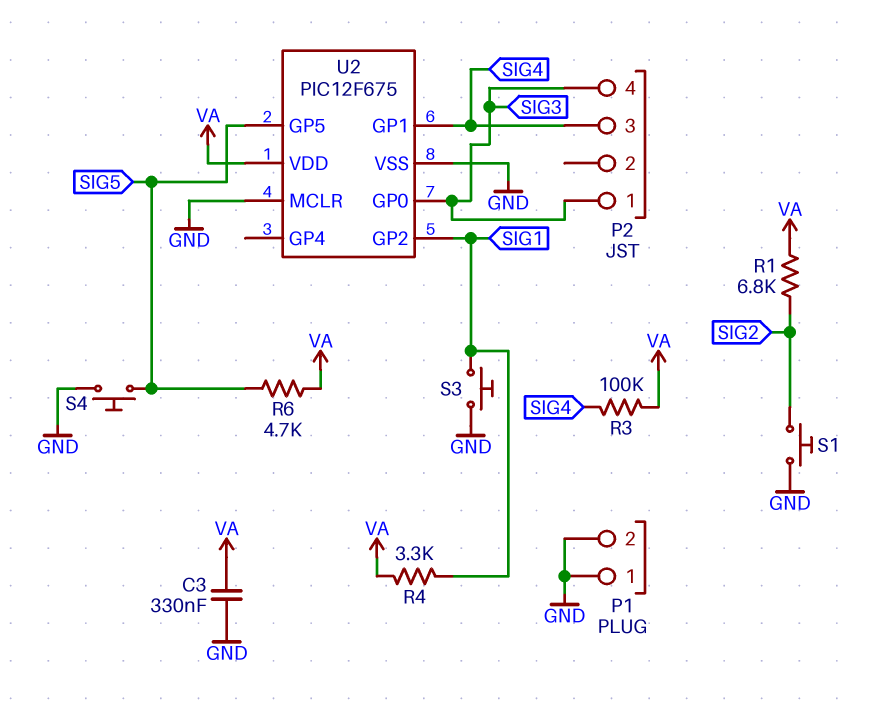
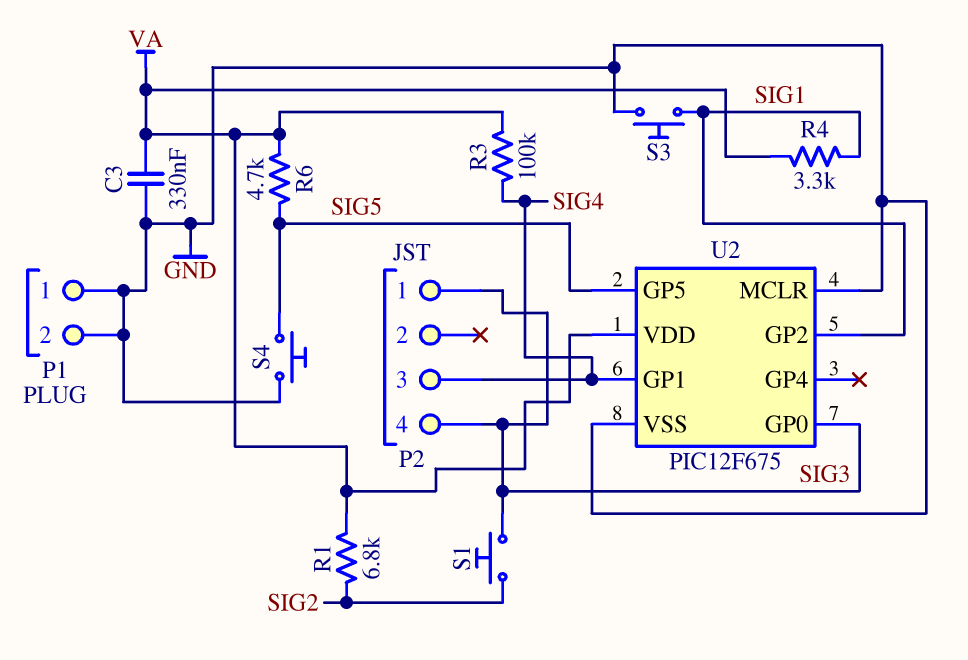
S1: button (GND, SIG2) -> button (SIG2, SIG3)

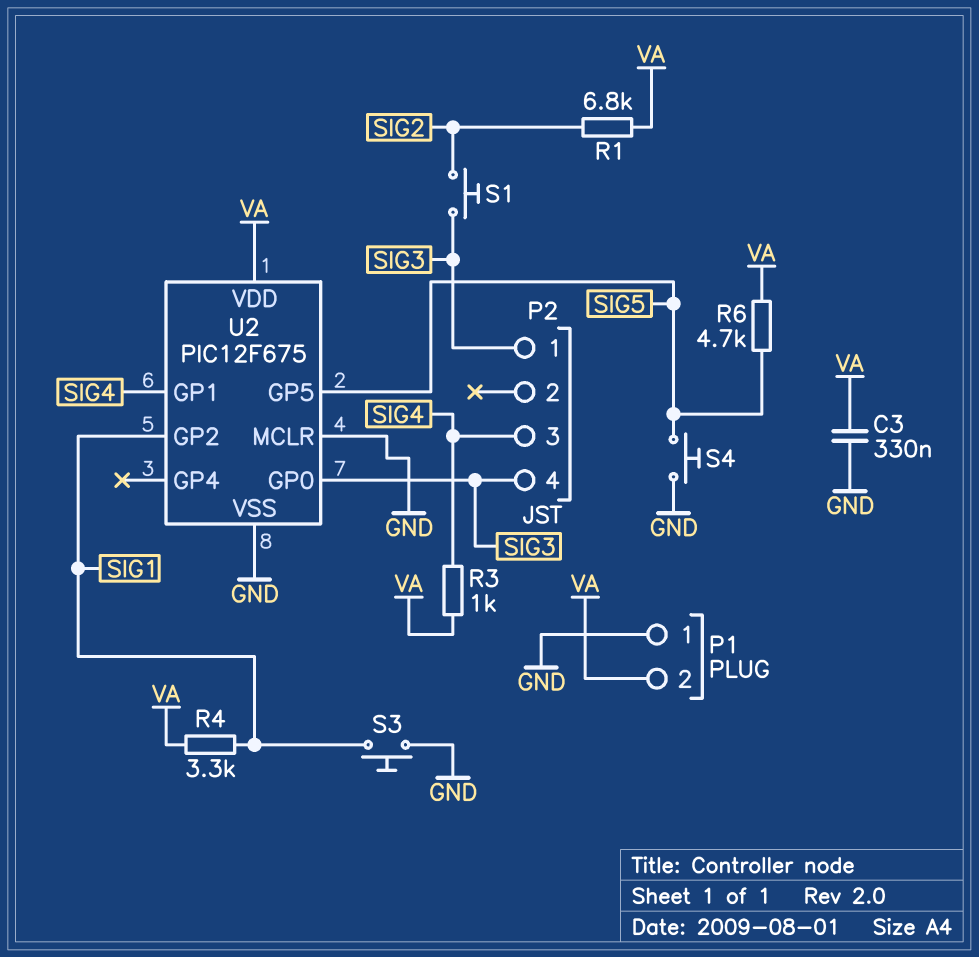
P1 pin 2: GND -> VA
R3: 100k (SIG4, VA) -> 1k (SIG4, VA)

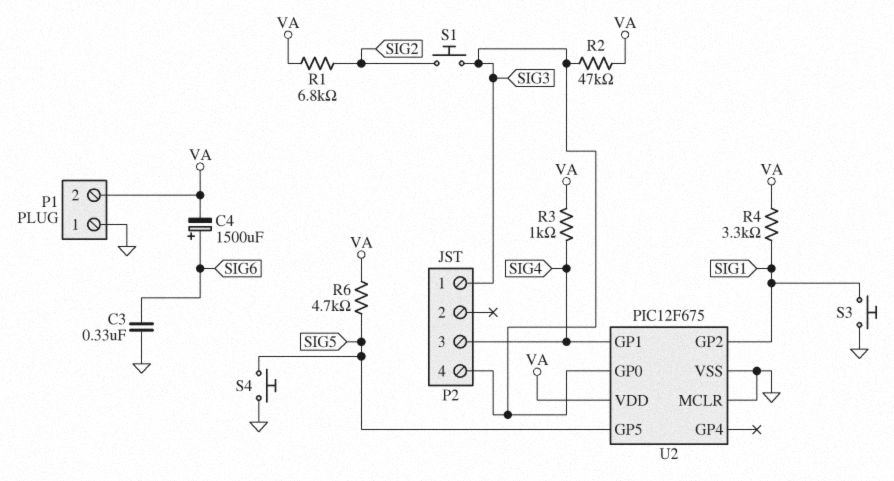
C3: 330nF (GND, VA) -> 330nF (GND, SIG6)
C4: none -> 1500uF (plus SIG6, minus VA)
R2: none -> 47k (SIG3, VA)

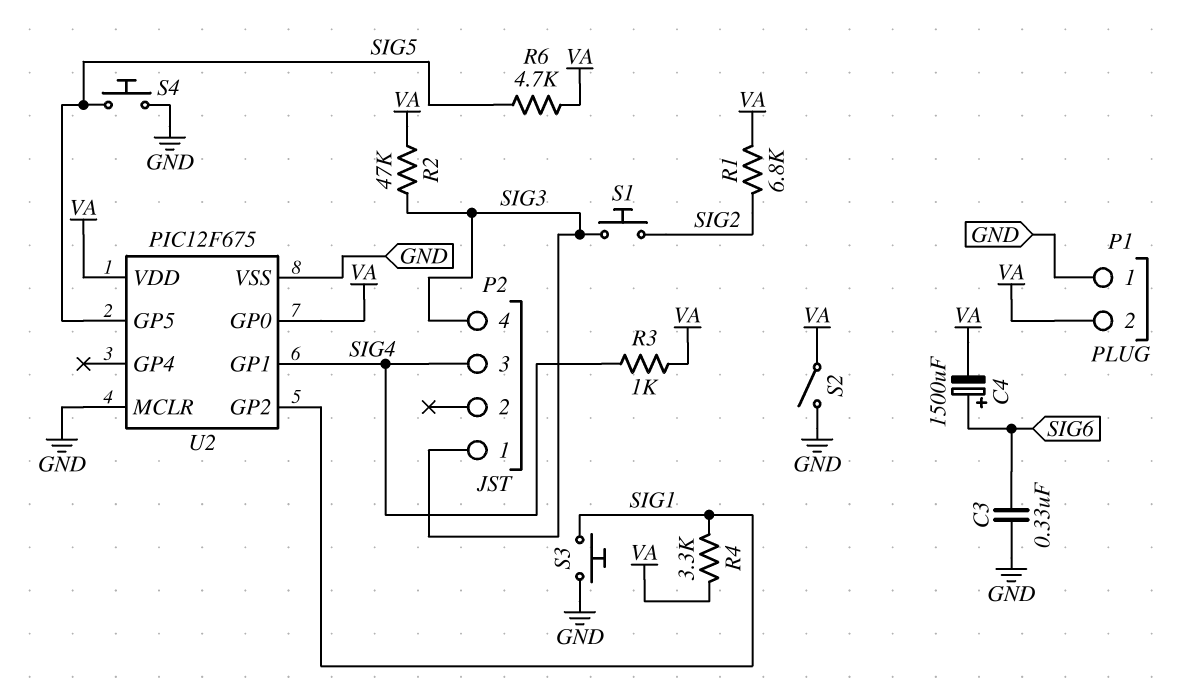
S2: none -> switch (GND, VA)
U2 pin GP0: SIG3 -> VA

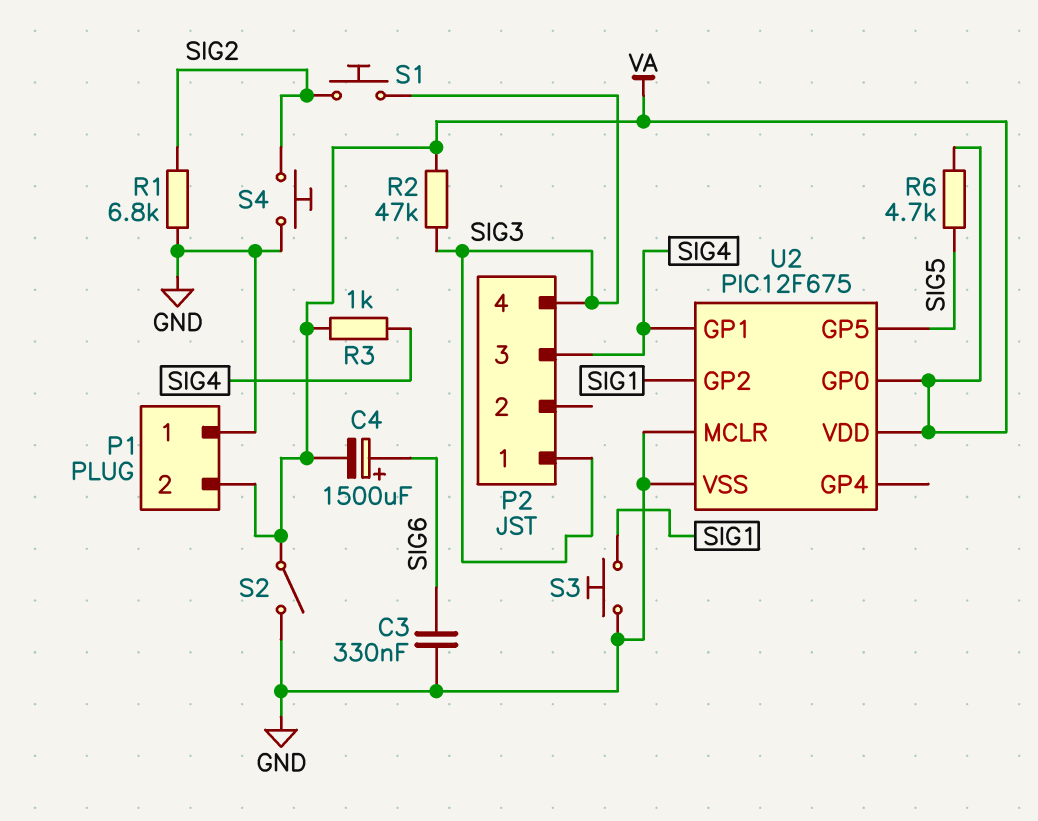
R1: 6.8k (SIG2, VA) -> 6.8k (GND, SIG2)
R4: 3.3k (SIG1, VA) -> none
S4: button (GND, SIG5) -> button (GND, SIG2)

